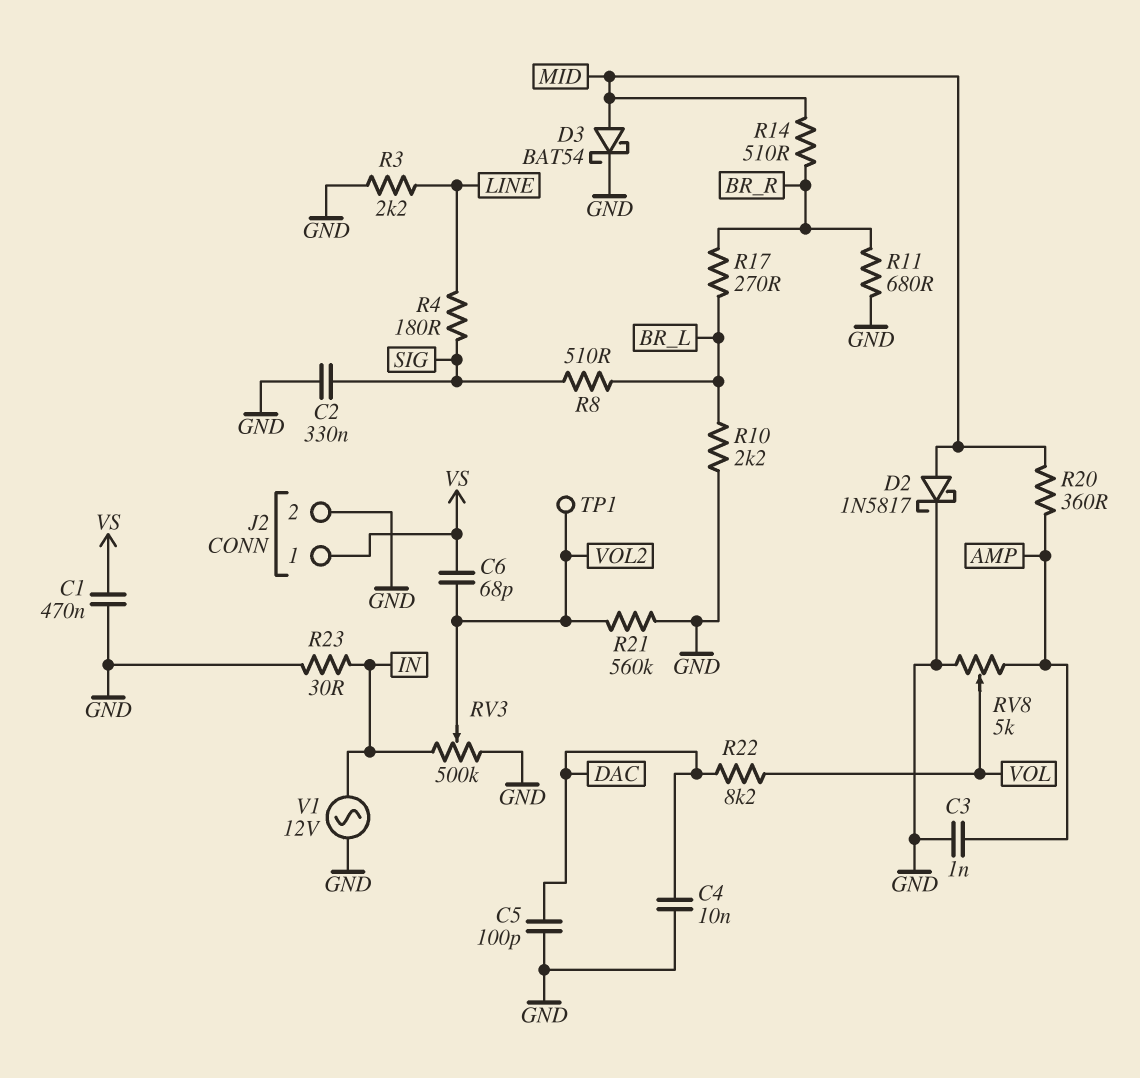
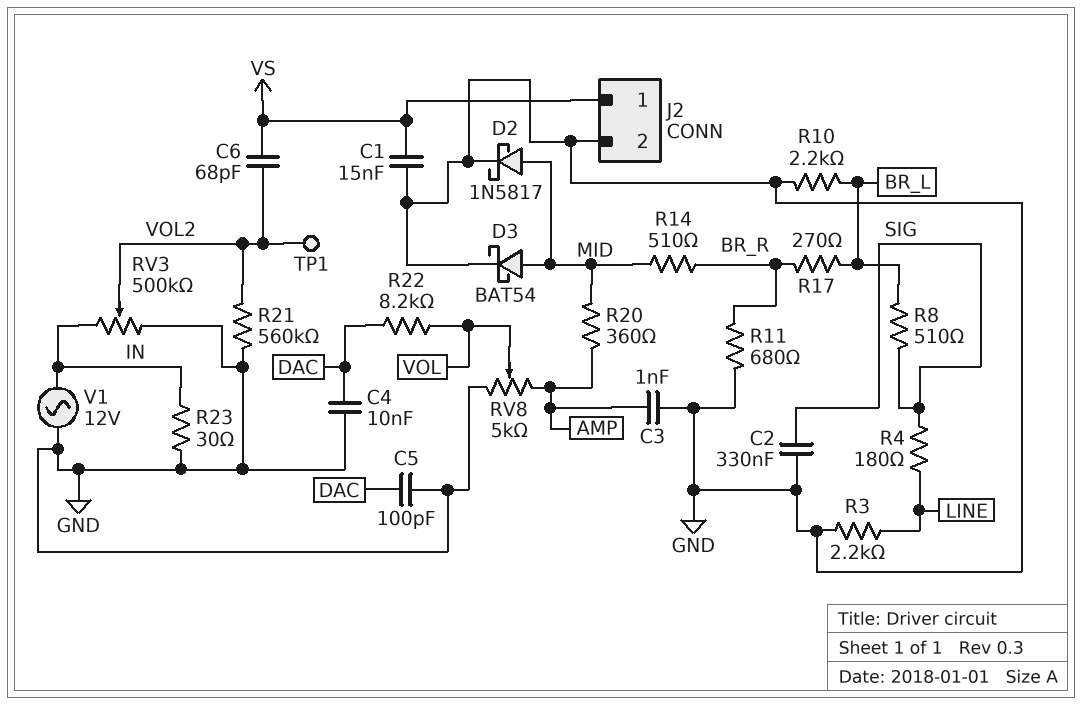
C1: 470nF (GND, VS) -> 15nF (GND, VS)

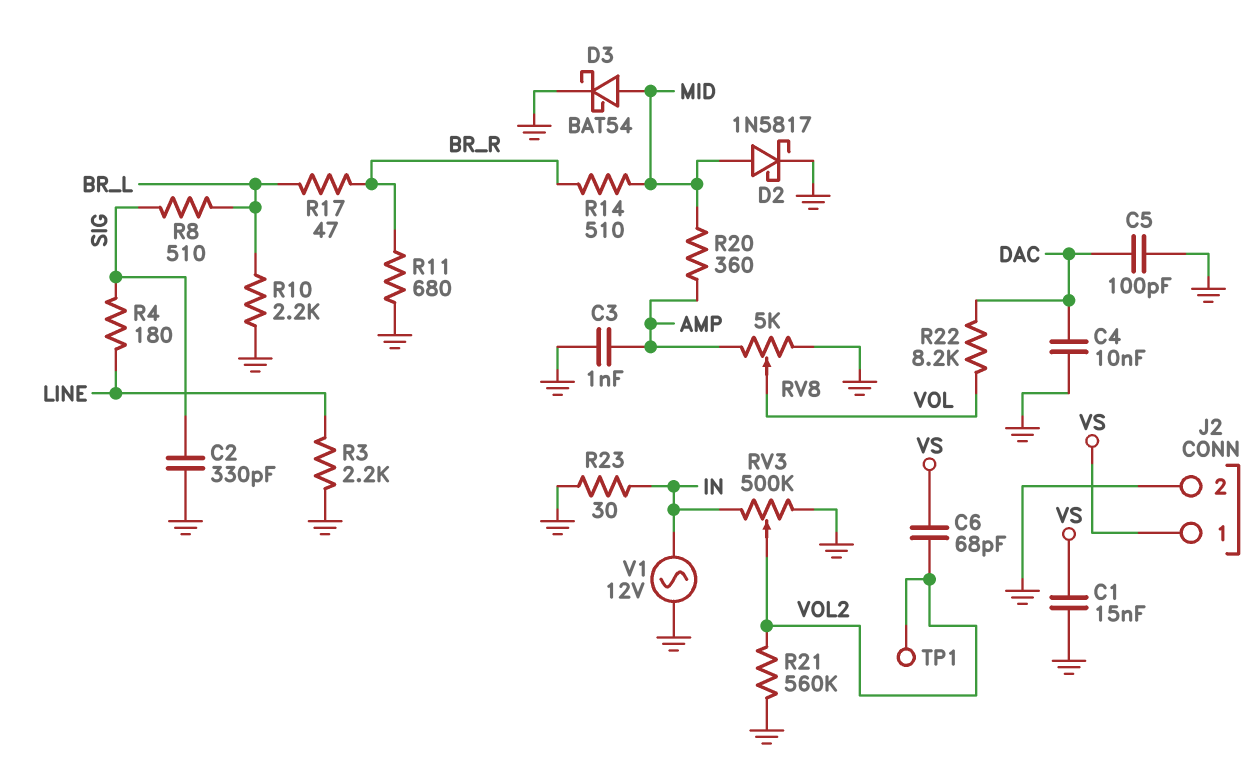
C2: 330nF (GND, SIG) -> 330pF (GND, SIG)
R17: 270 (BR_L, BR_R) -> 47 (BR_L, BR_R)

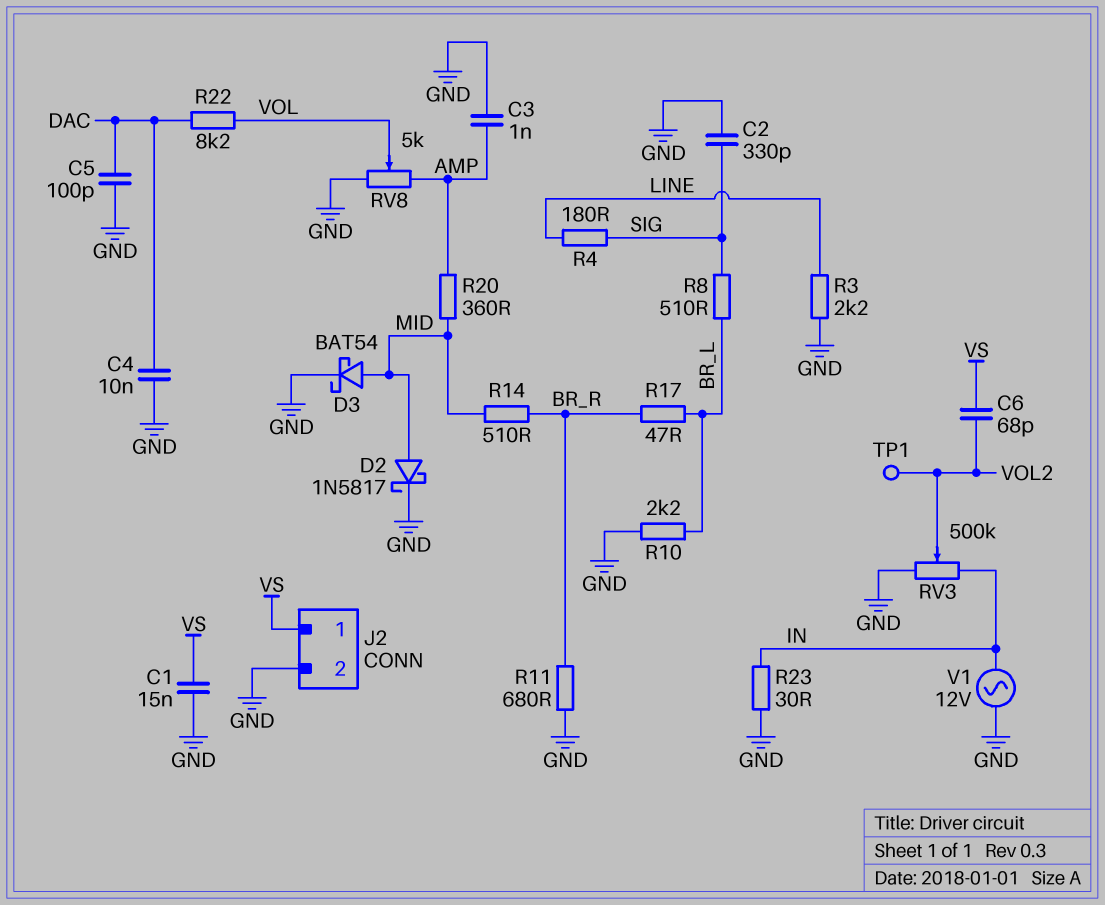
R21: 560k (GND, VOL2) -> none

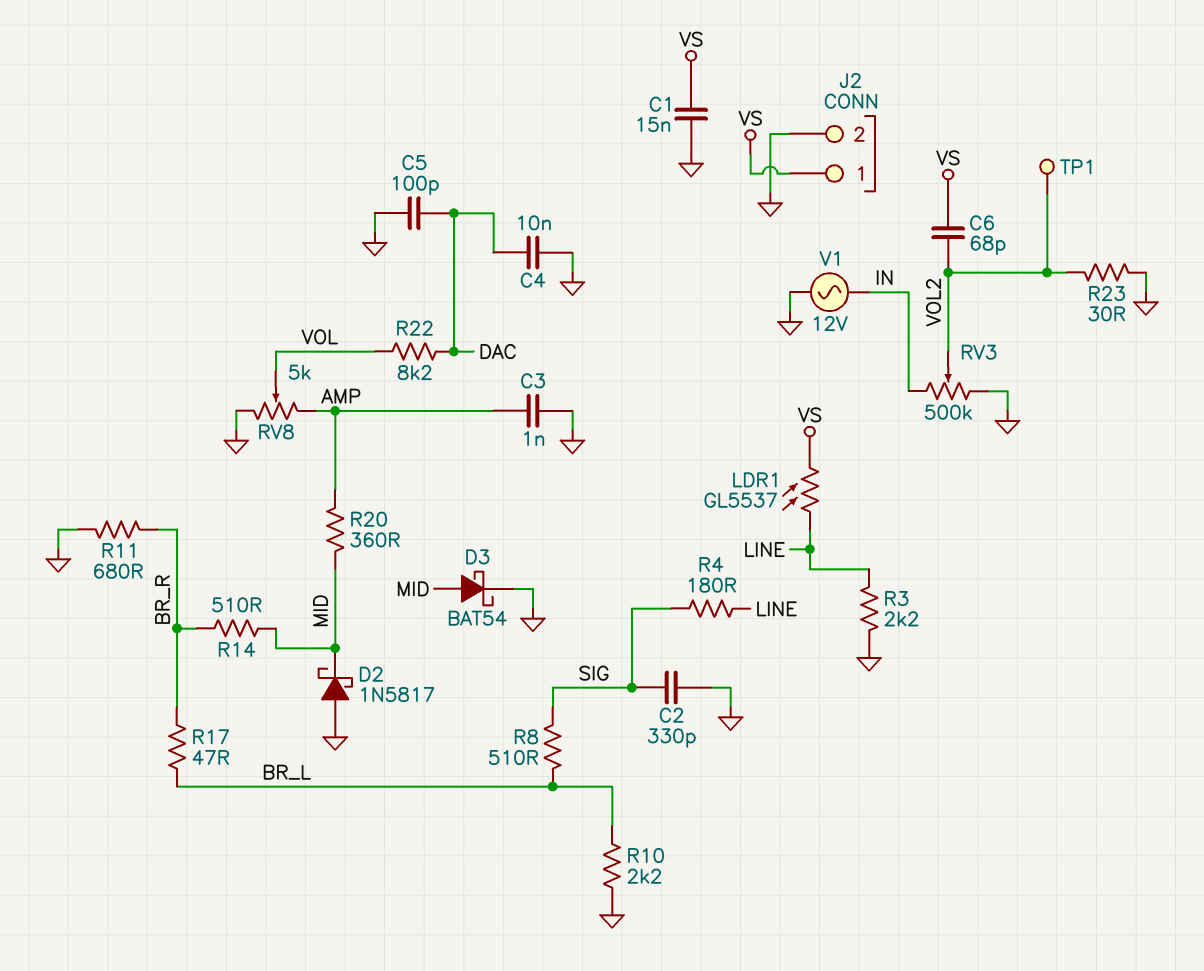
D2: schottky 1N5817 (A MID, K GND) -> schottky 1N5817 (A GND, K MID)
LDR1: none -> GL5537 (LINE, VS)
R23: 30 (GND, IN) -> 30 (GND, VOL2)

